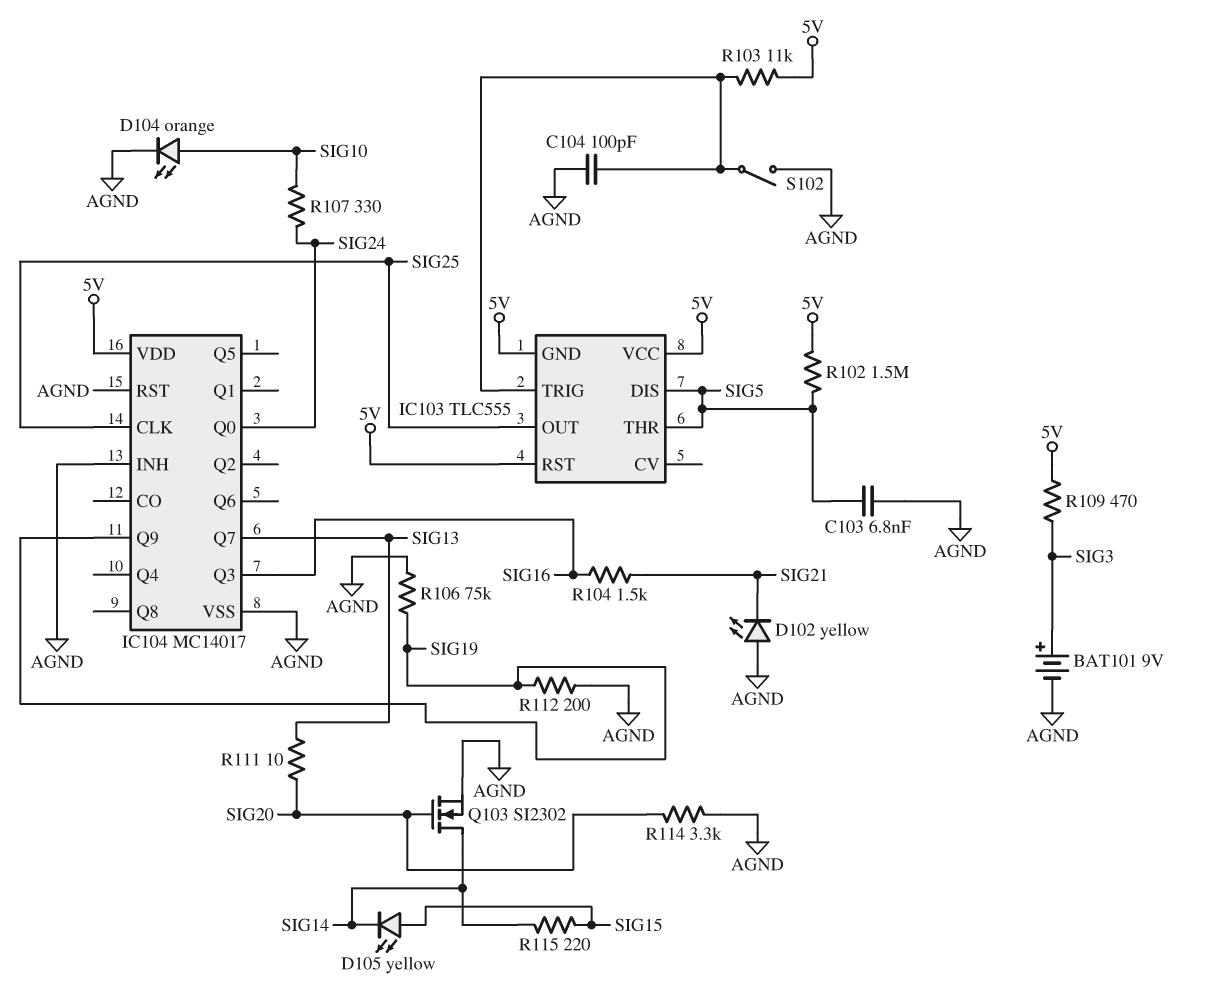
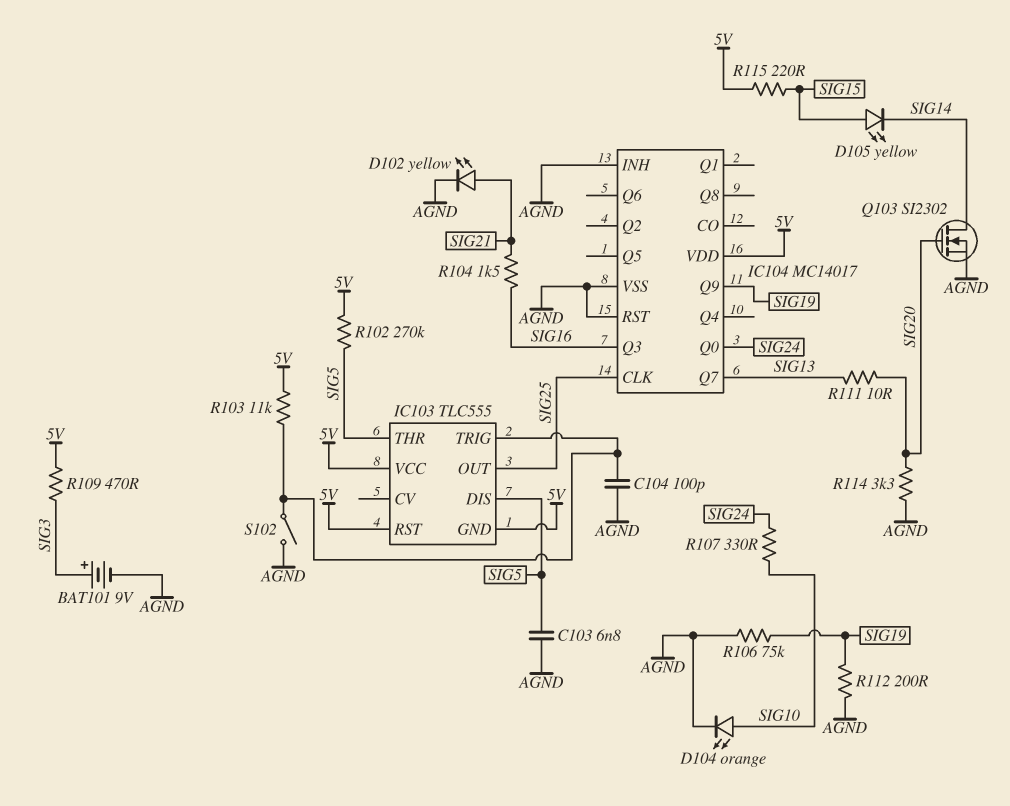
D102: LED yellow (A AGND, K SIG21) -> LED yellow (A SIG21, K AGND)
R102: 1.5M (5V, SIG5) -> 270k (5V, SIG5)
R115: 220 (SIG14, SIG15) -> 220 (5V, SIG15)

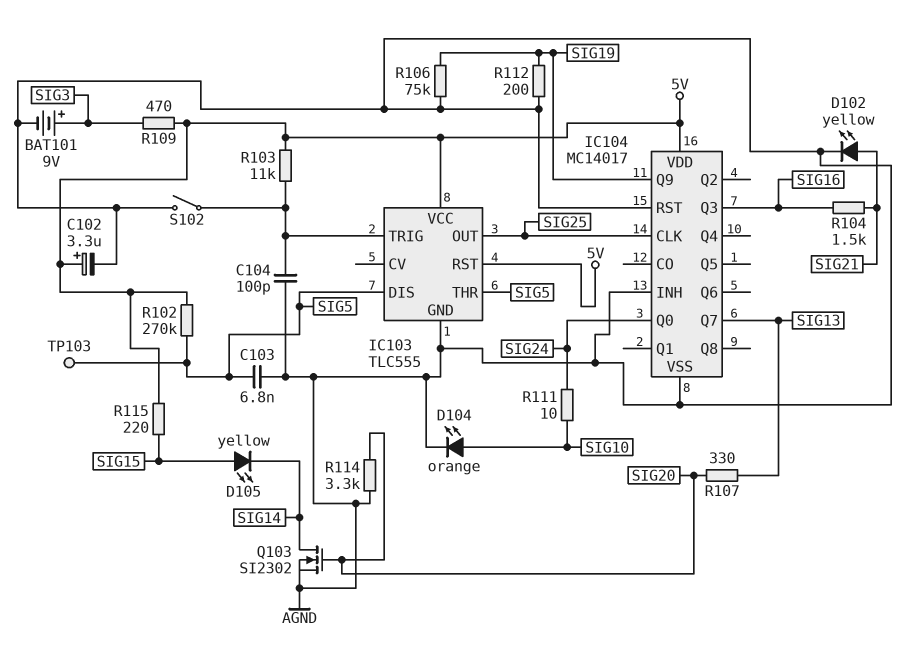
C102: none -> 3.3uF (plus 5V, minus AGND)
IC103 pin GND: 5V -> AGND
R107: 330 (SIG10, SIG24) -> 330 (SIG13, SIG20)
R111: 10 (SIG13, SIG20) -> 10 (SIG10, SIG24)
TP103: none -> test point (SIG5)

